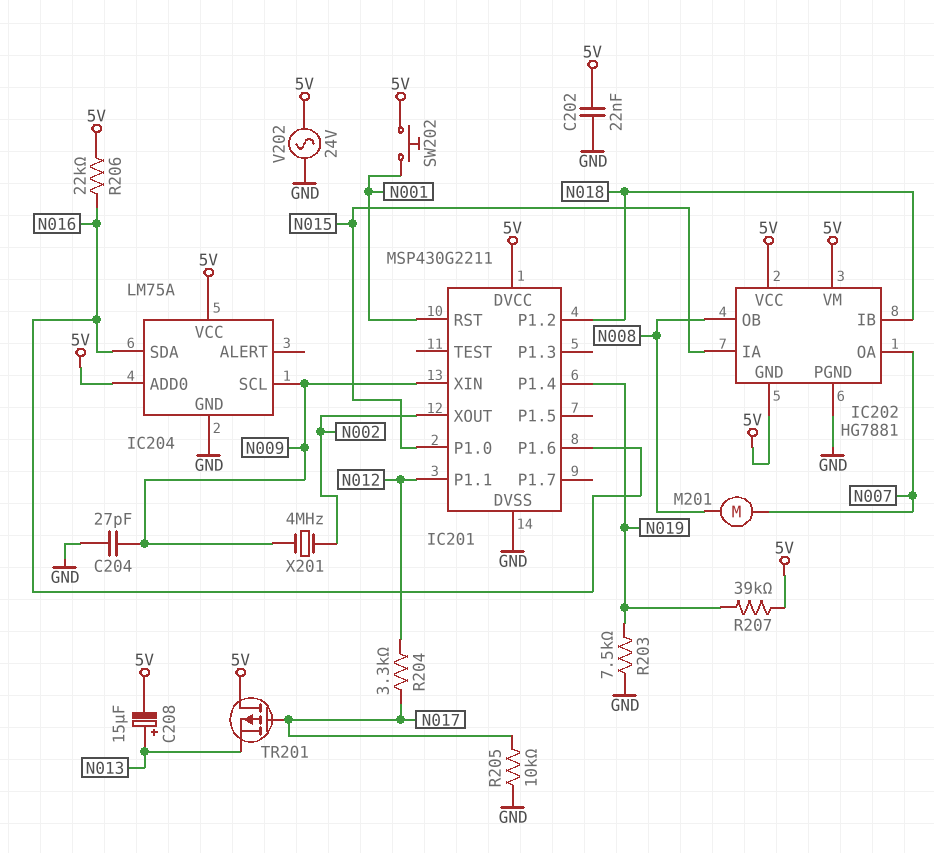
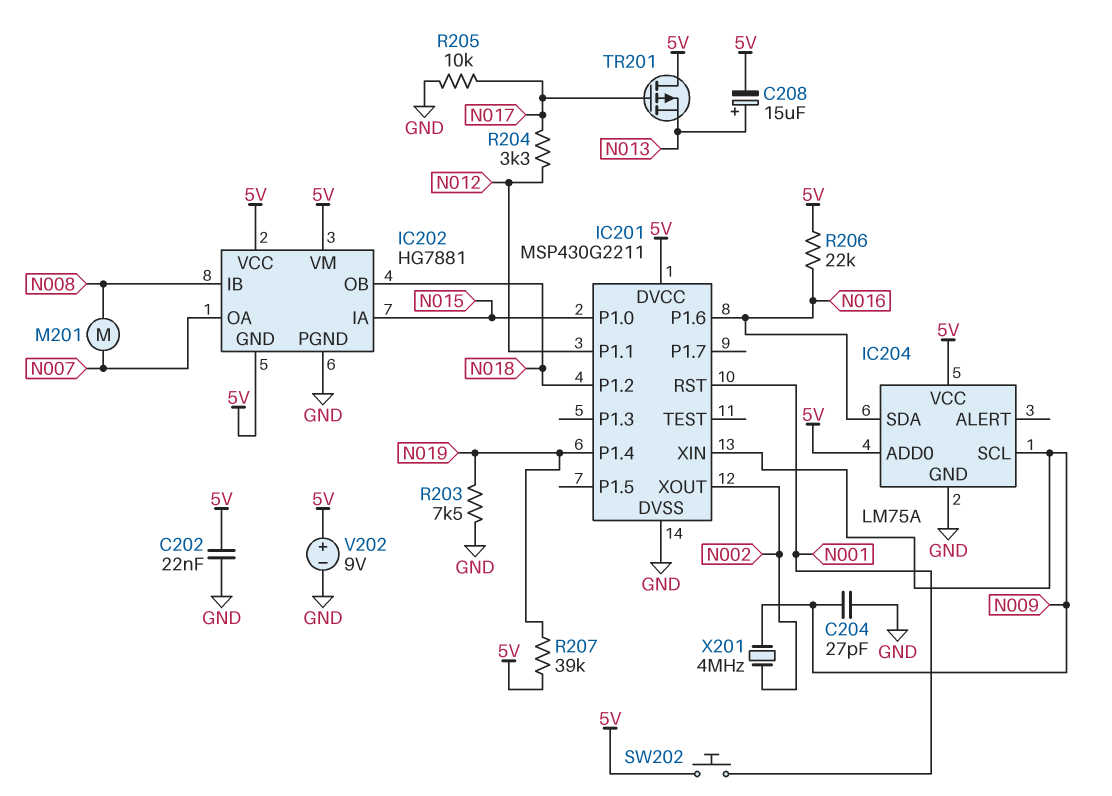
IC202 pin IB: N018 -> N008
IC202 pin OB: N008 -> N018
V202: AC 24V (5V, GND) -> 9V (plus 5V, minus GND)

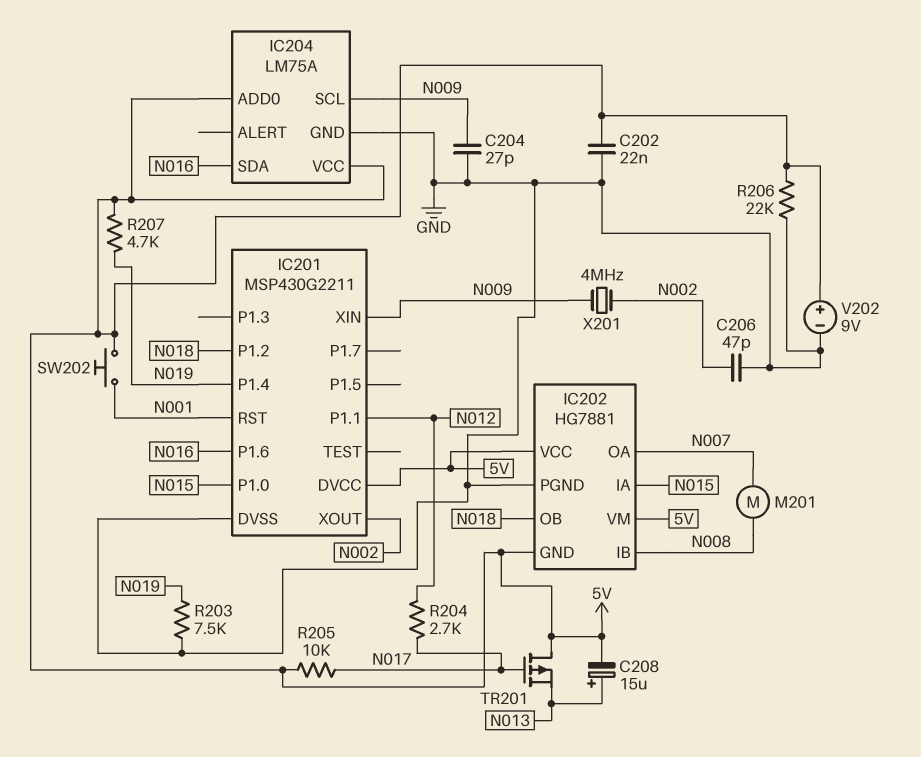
C206: none -> 47pF (GND, N002)
R204: 3.3k (N012, N017) -> 2.7k (N012, N017)
R205: 10k (GND, N017) -> 10k (5V, N017)
R206: 22k (5V, N016) -> 22k (5V, GND)
R207: 39k (5V, N019) -> 4.7k (5V, N019)

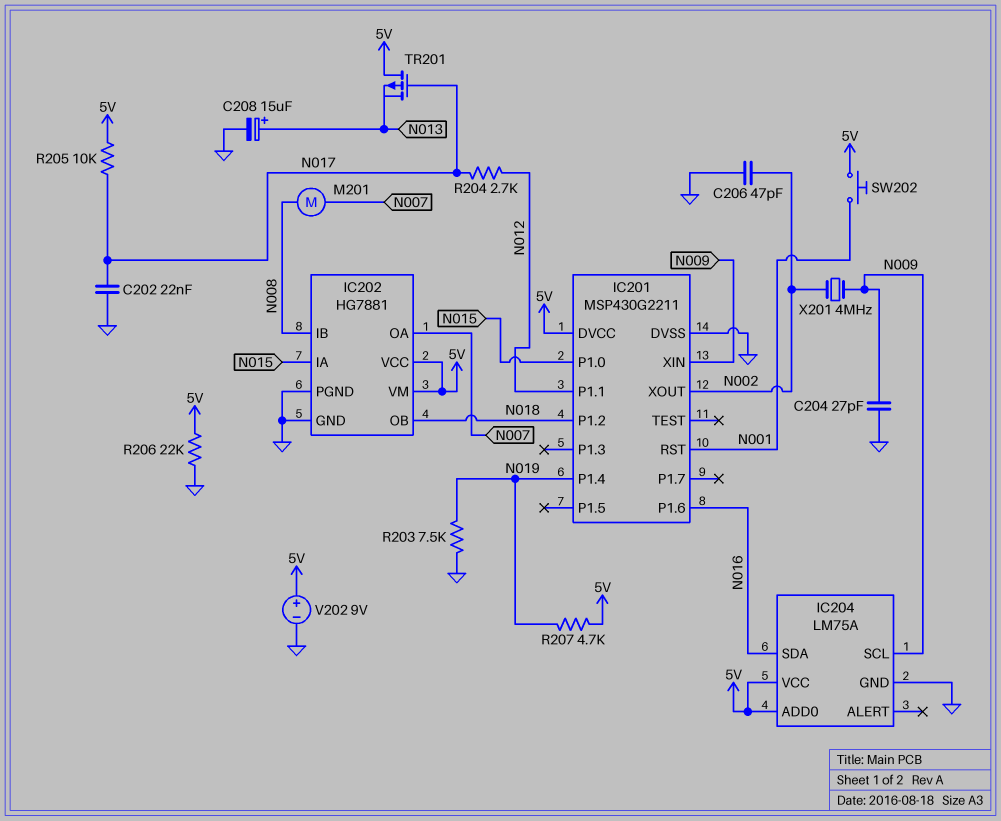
C202: 22nF (5V, GND) -> 22nF (GND, N017)
C208: 15uF (plus N013, minus 5V) -> 15uF (plus N013, minus GND)
IC202 pin GND: 5V -> GND

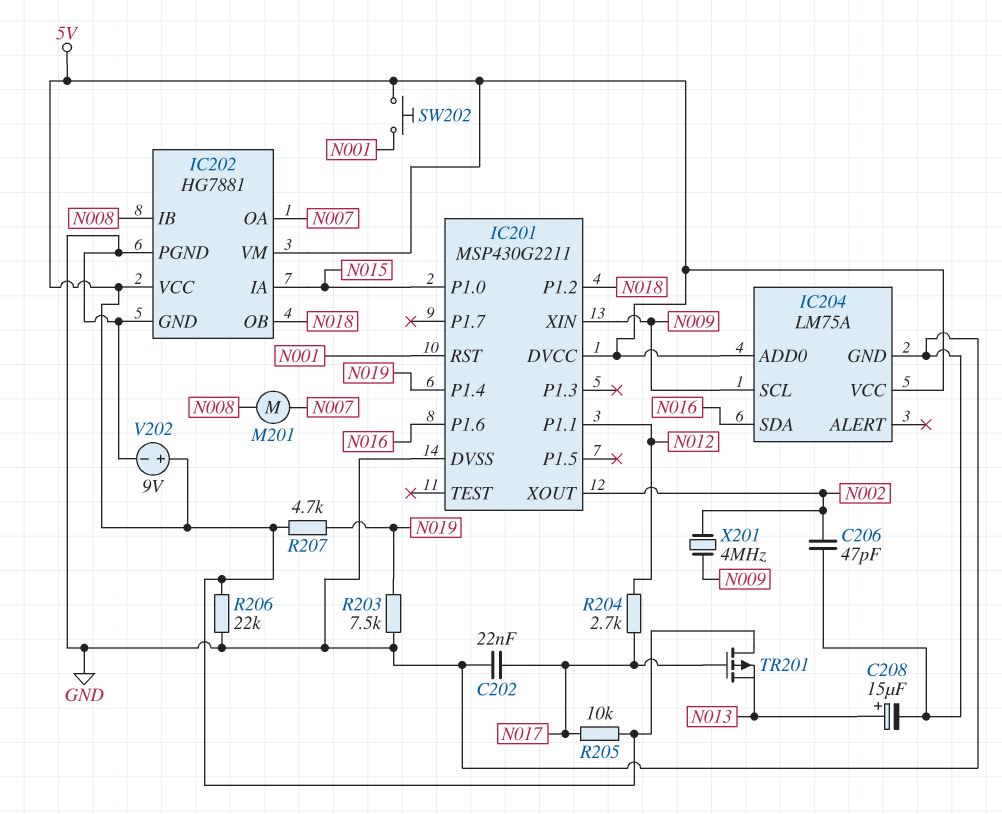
C204: 27pF (GND, N009) -> none

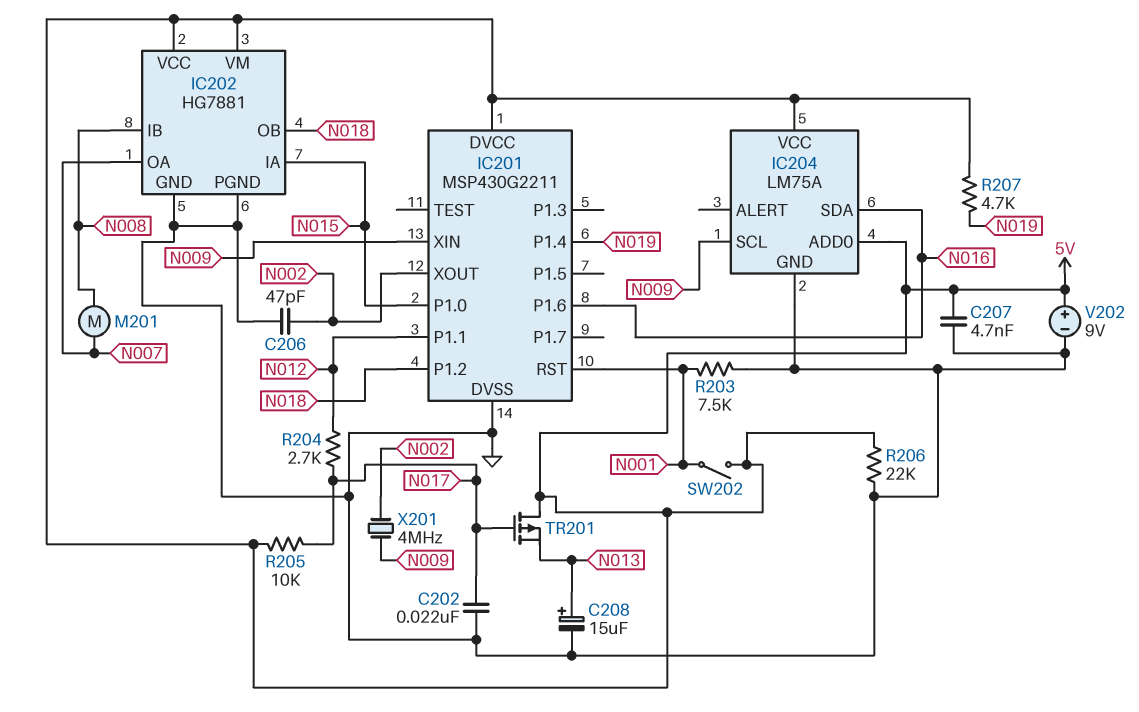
C207: none -> 4.7nF (5V, GND)
R203: 7.5k (GND, N019) -> 7.5k (GND, N001)
SW202: button (5V, N001) -> switch (5V, N001)

